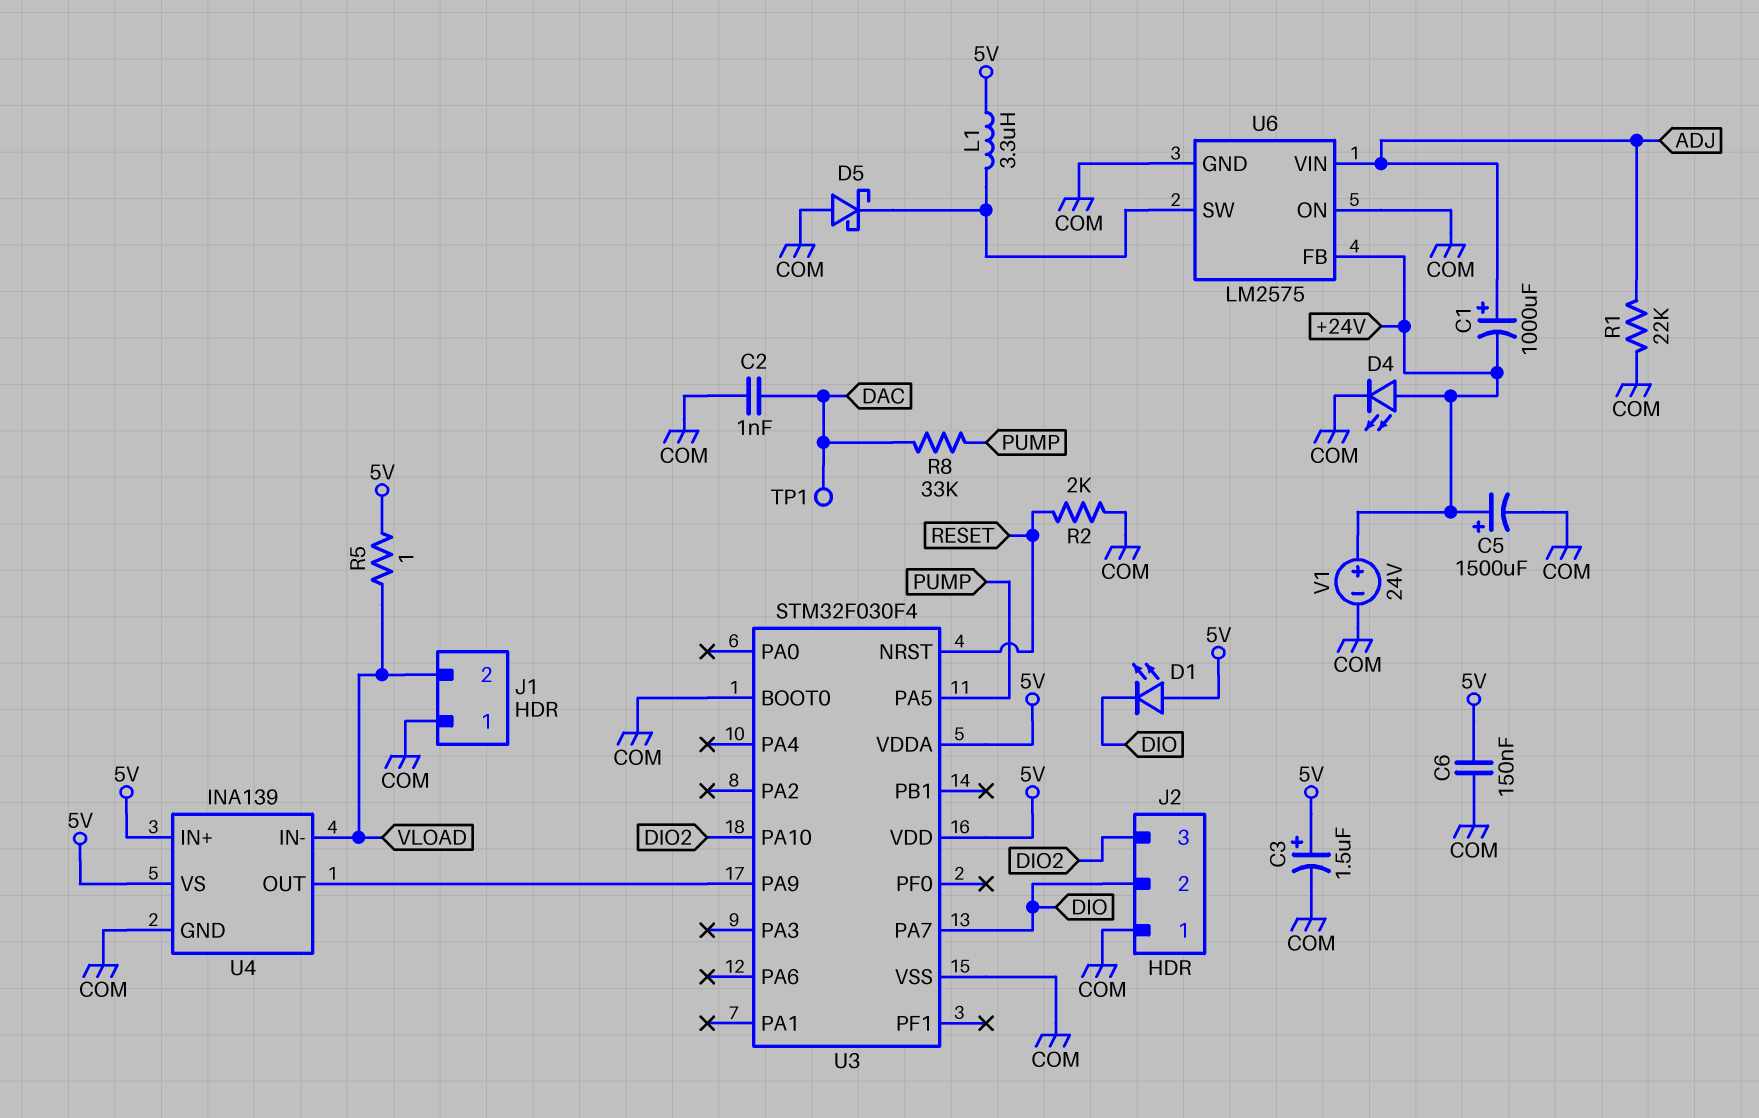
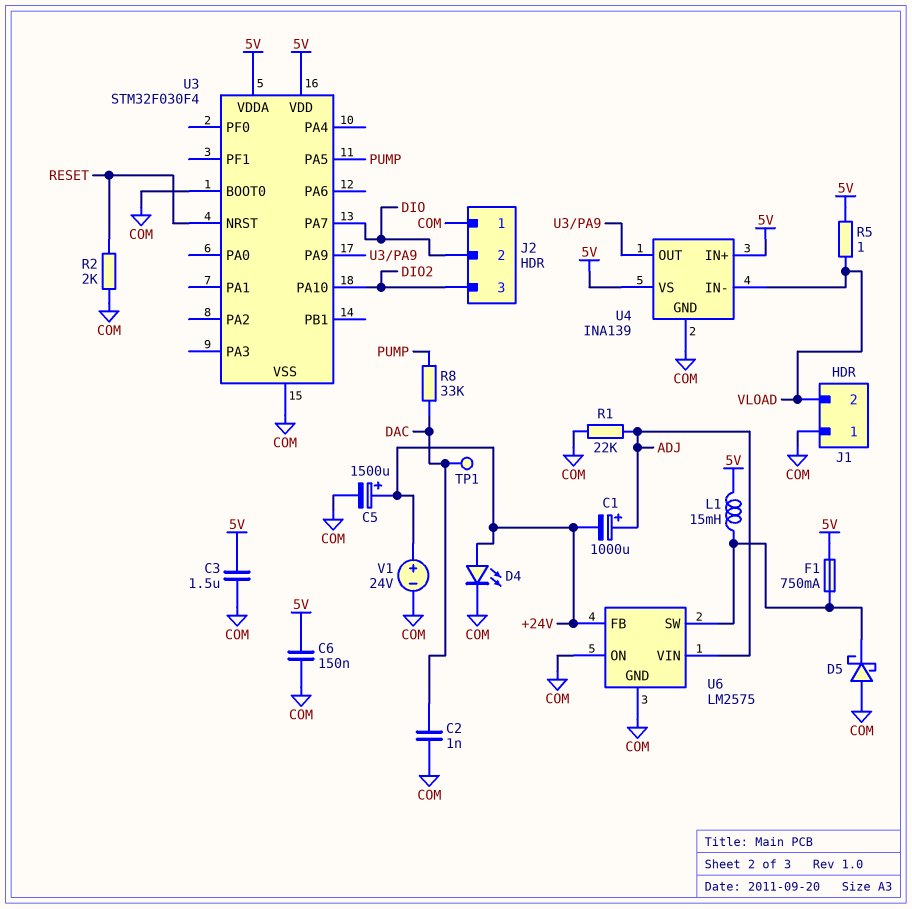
C3: 1.5uF (plus 5V, minus COM) -> 1.5uF (5V, COM)
D1: LED (A 5V, K DIO) -> none
F1: none -> 750mA (5V, U6/SW)
L1: 3.3uH (5V, U6/SW) -> 15mH (5V, U6/SW)

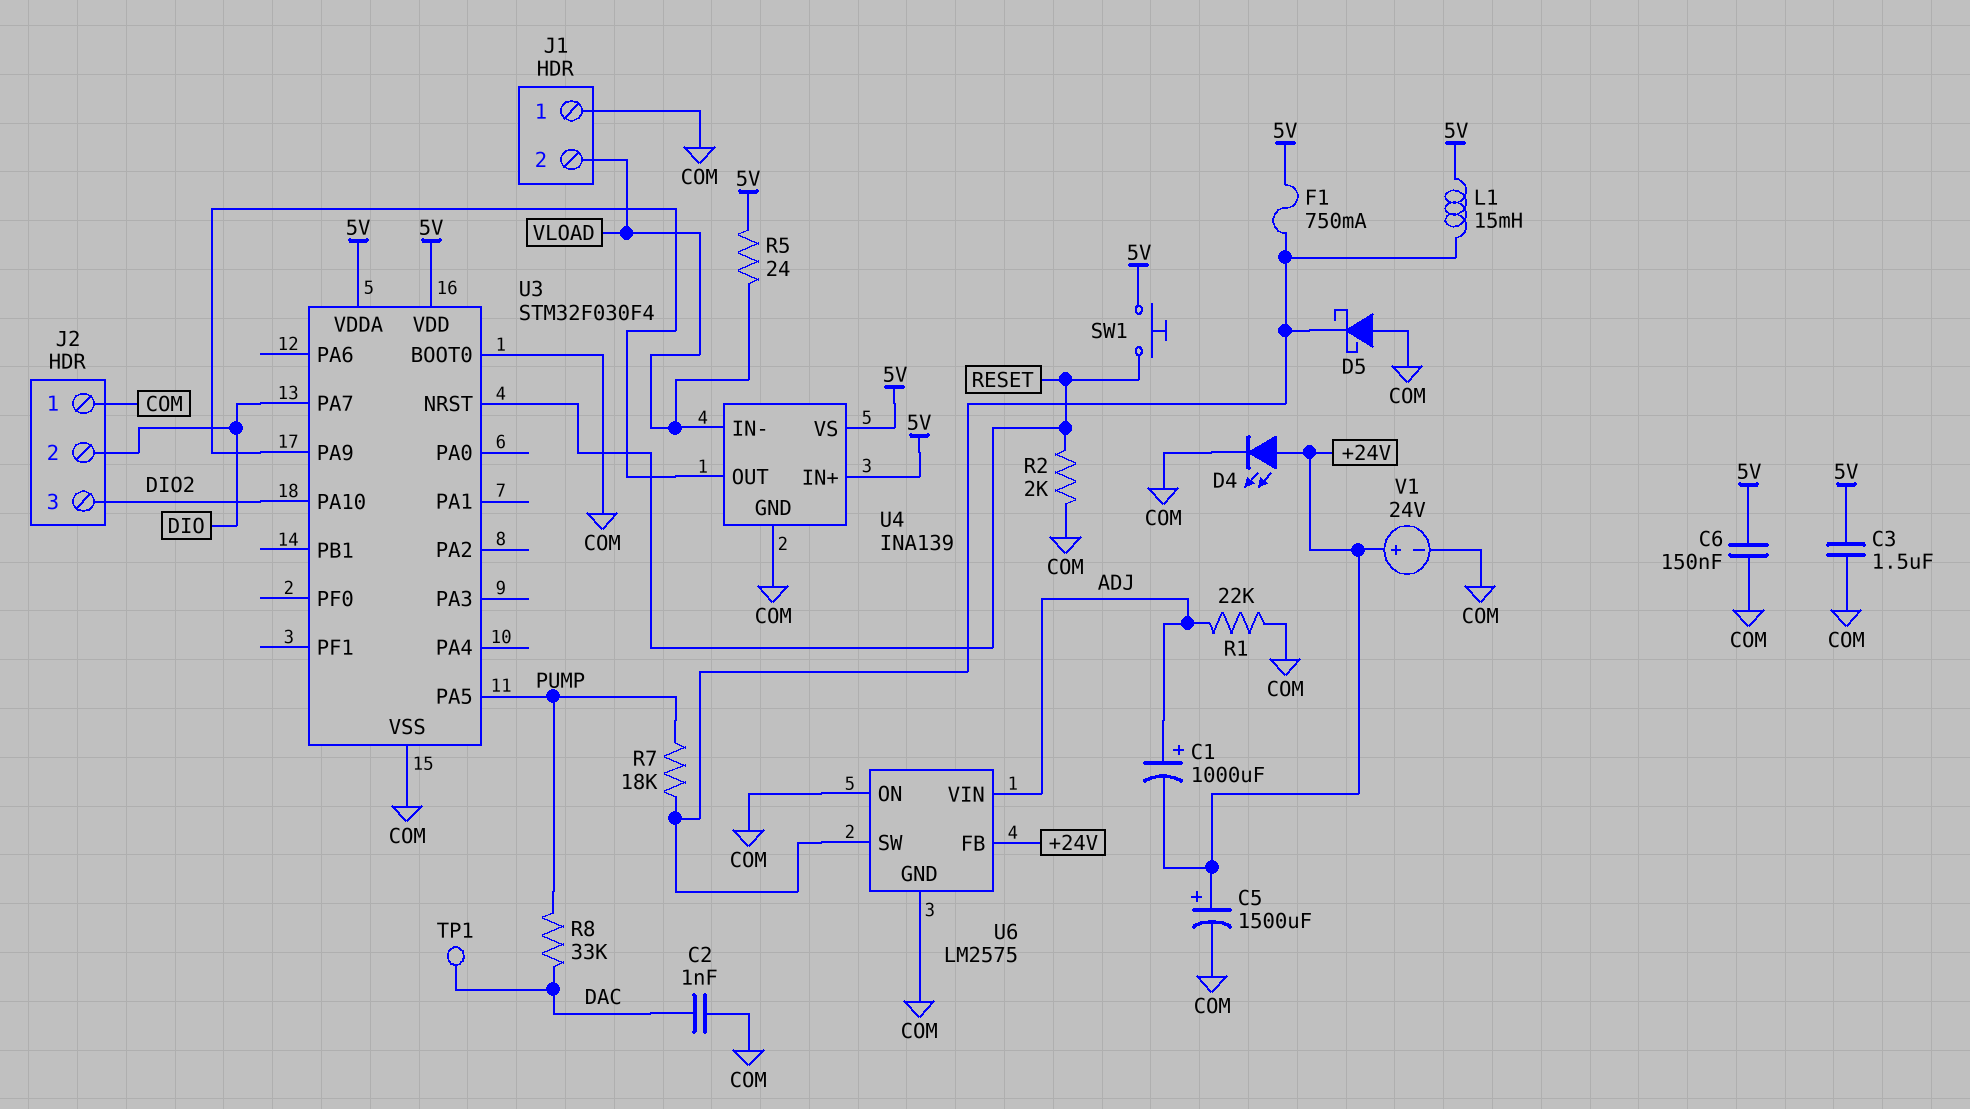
R5: 1 (5V, VLOAD) -> 24 (5V, VLOAD)
R7: none -> 18k (PUMP, U6/SW)
SW1: none -> button (5V, RESET)

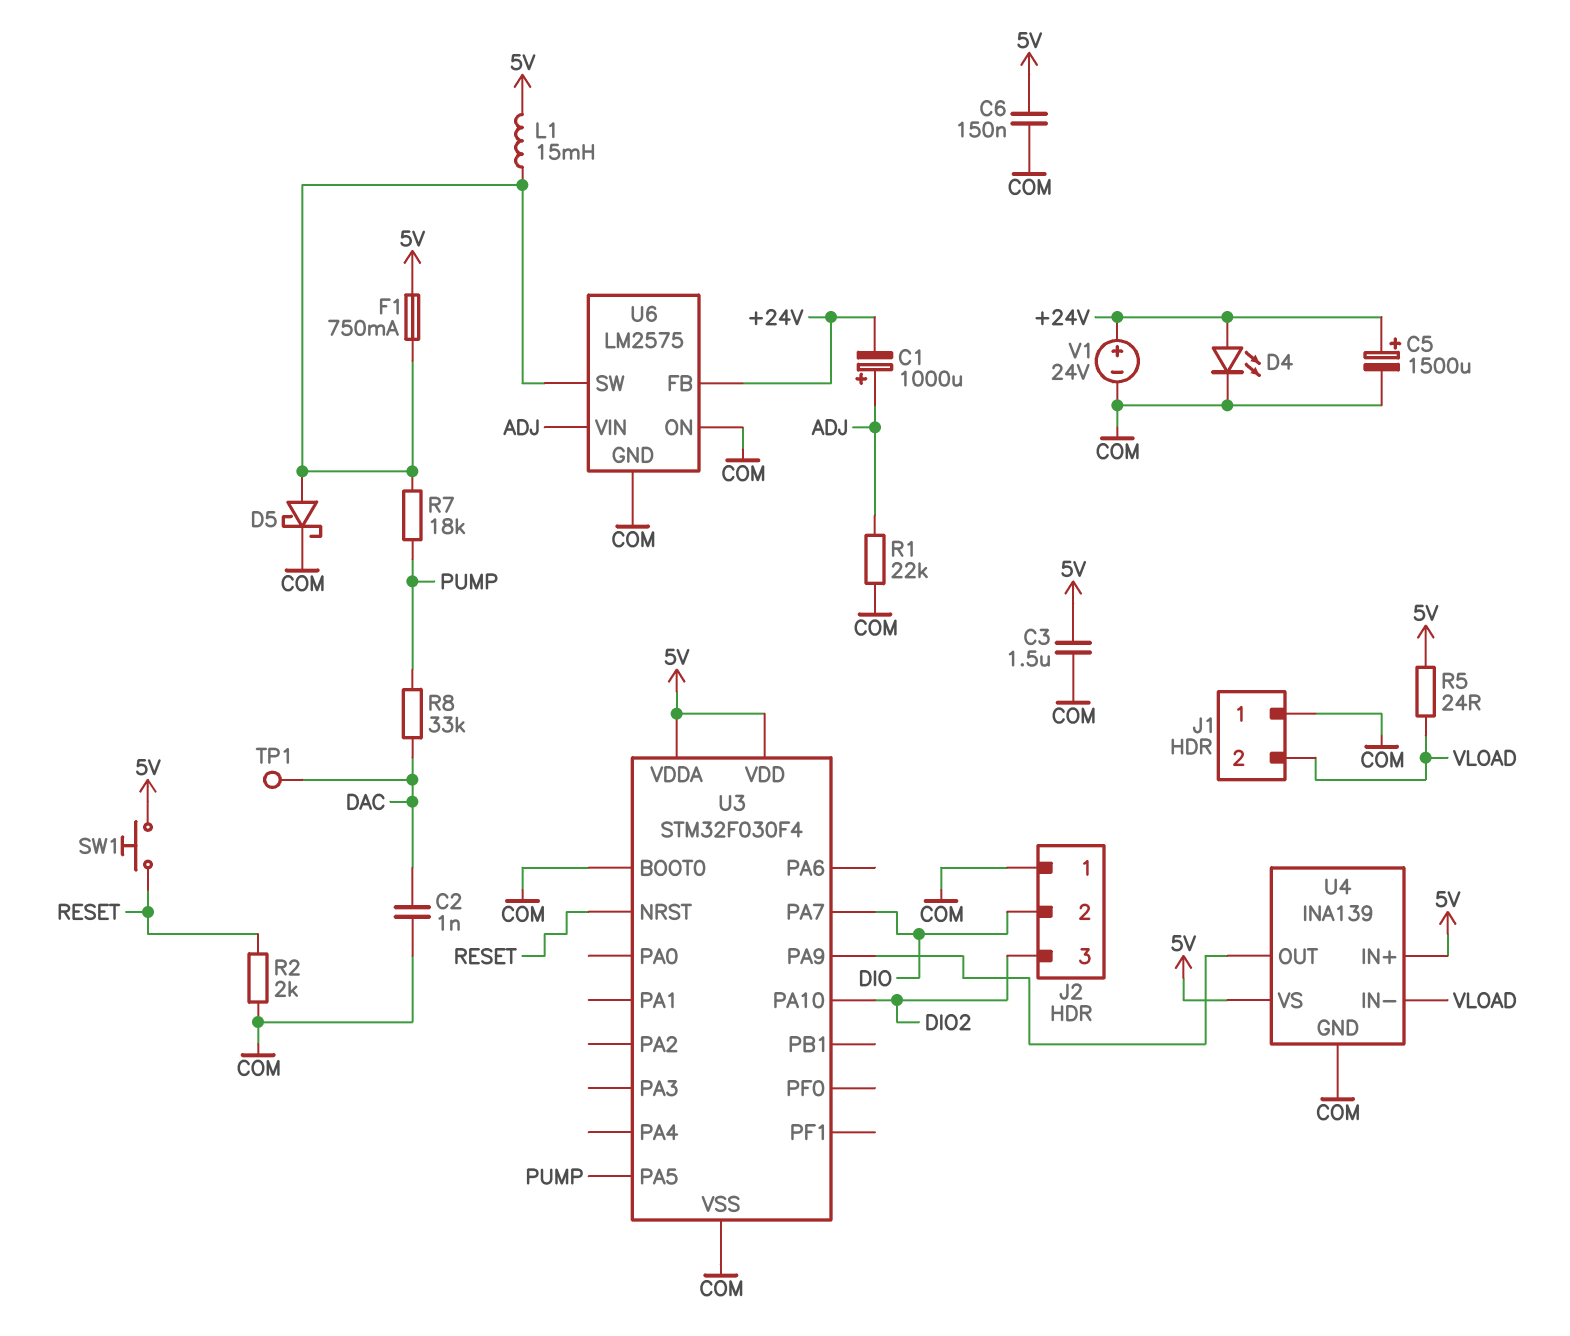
D5: schottky (A COM, K U6/SW) -> schottky (A U6/SW, K COM)

